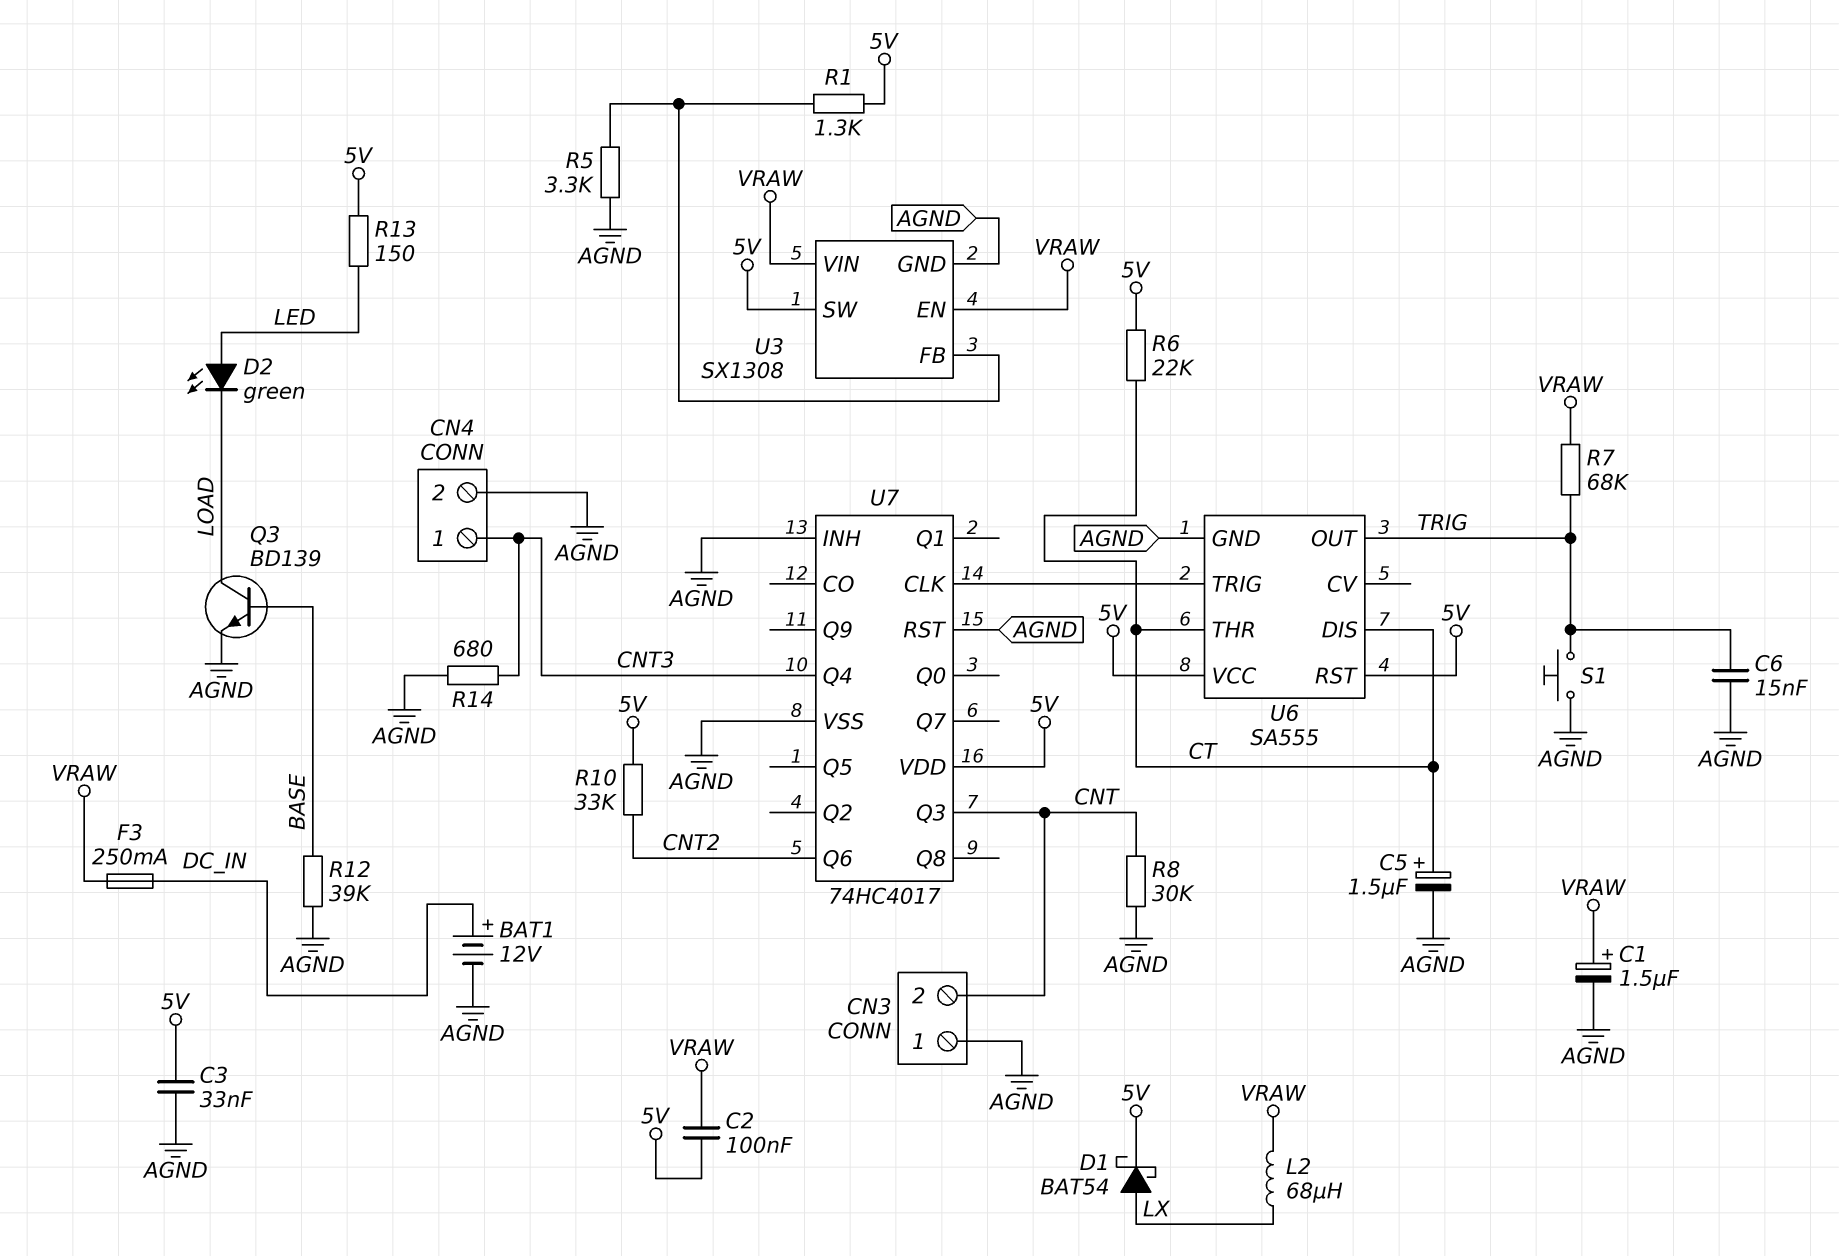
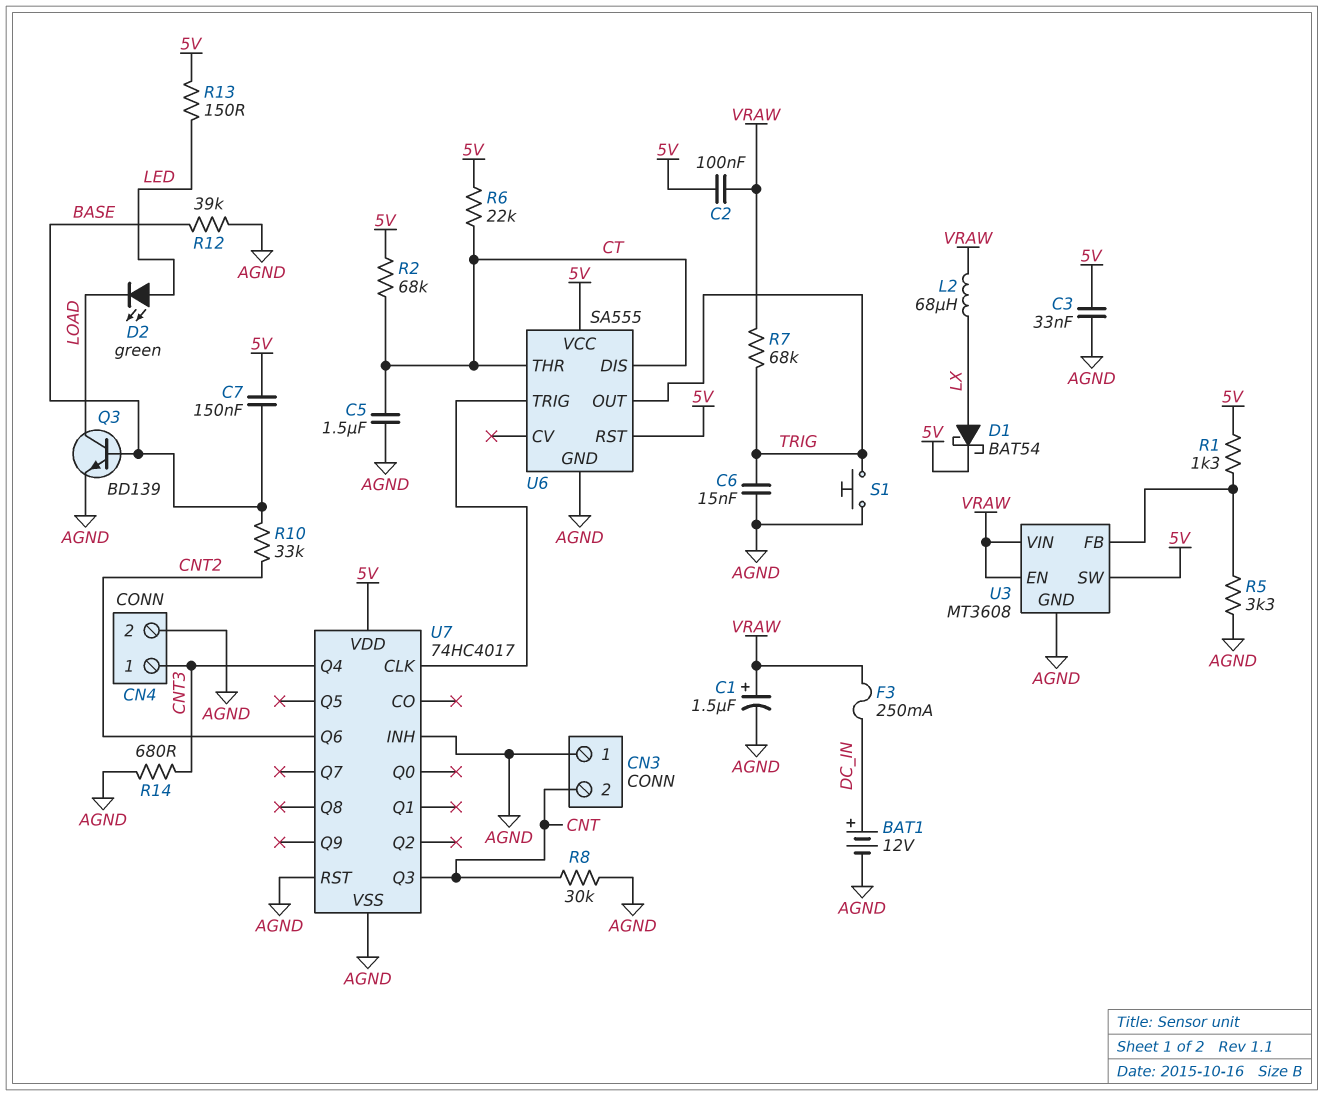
C5: 1.5uF (plus CT, minus AGND) -> 1.5uF (AGND, CT)
C7: none -> 150nF (5V, BASE)
R2: none -> 68k (5V, CT)
R10: 33k (5V, CNT2) -> 33k (BASE, CNT2)
U3: SX1308 -> MT3608

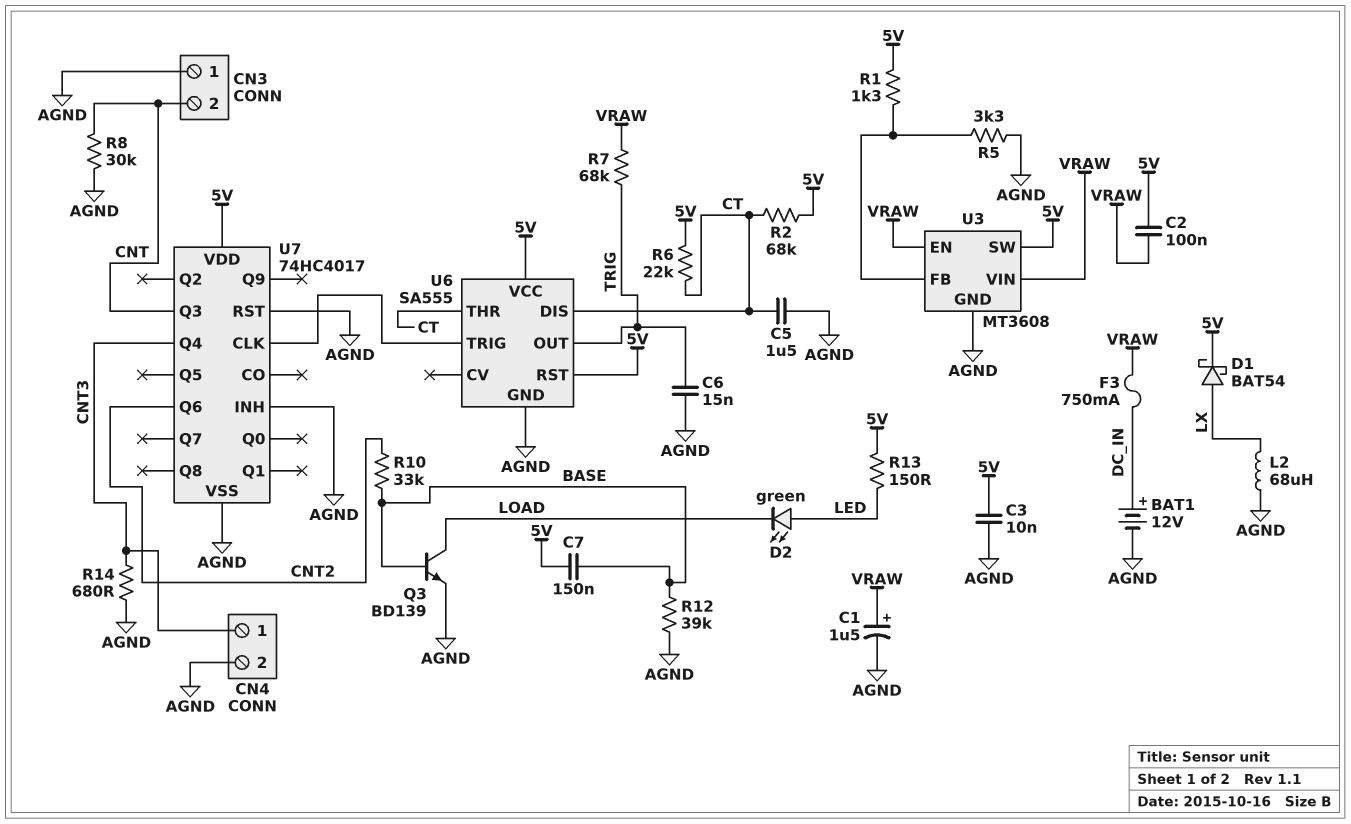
C3: 33nF (5V, AGND) -> 10nF (5V, AGND)
F3: 250mA (DC_IN, VRAW) -> 750mA (DC_IN, VRAW)
L2: 68uH (LX, VRAW) -> 68uH (AGND, LX)
S1: button (AGND, TRIG) -> none

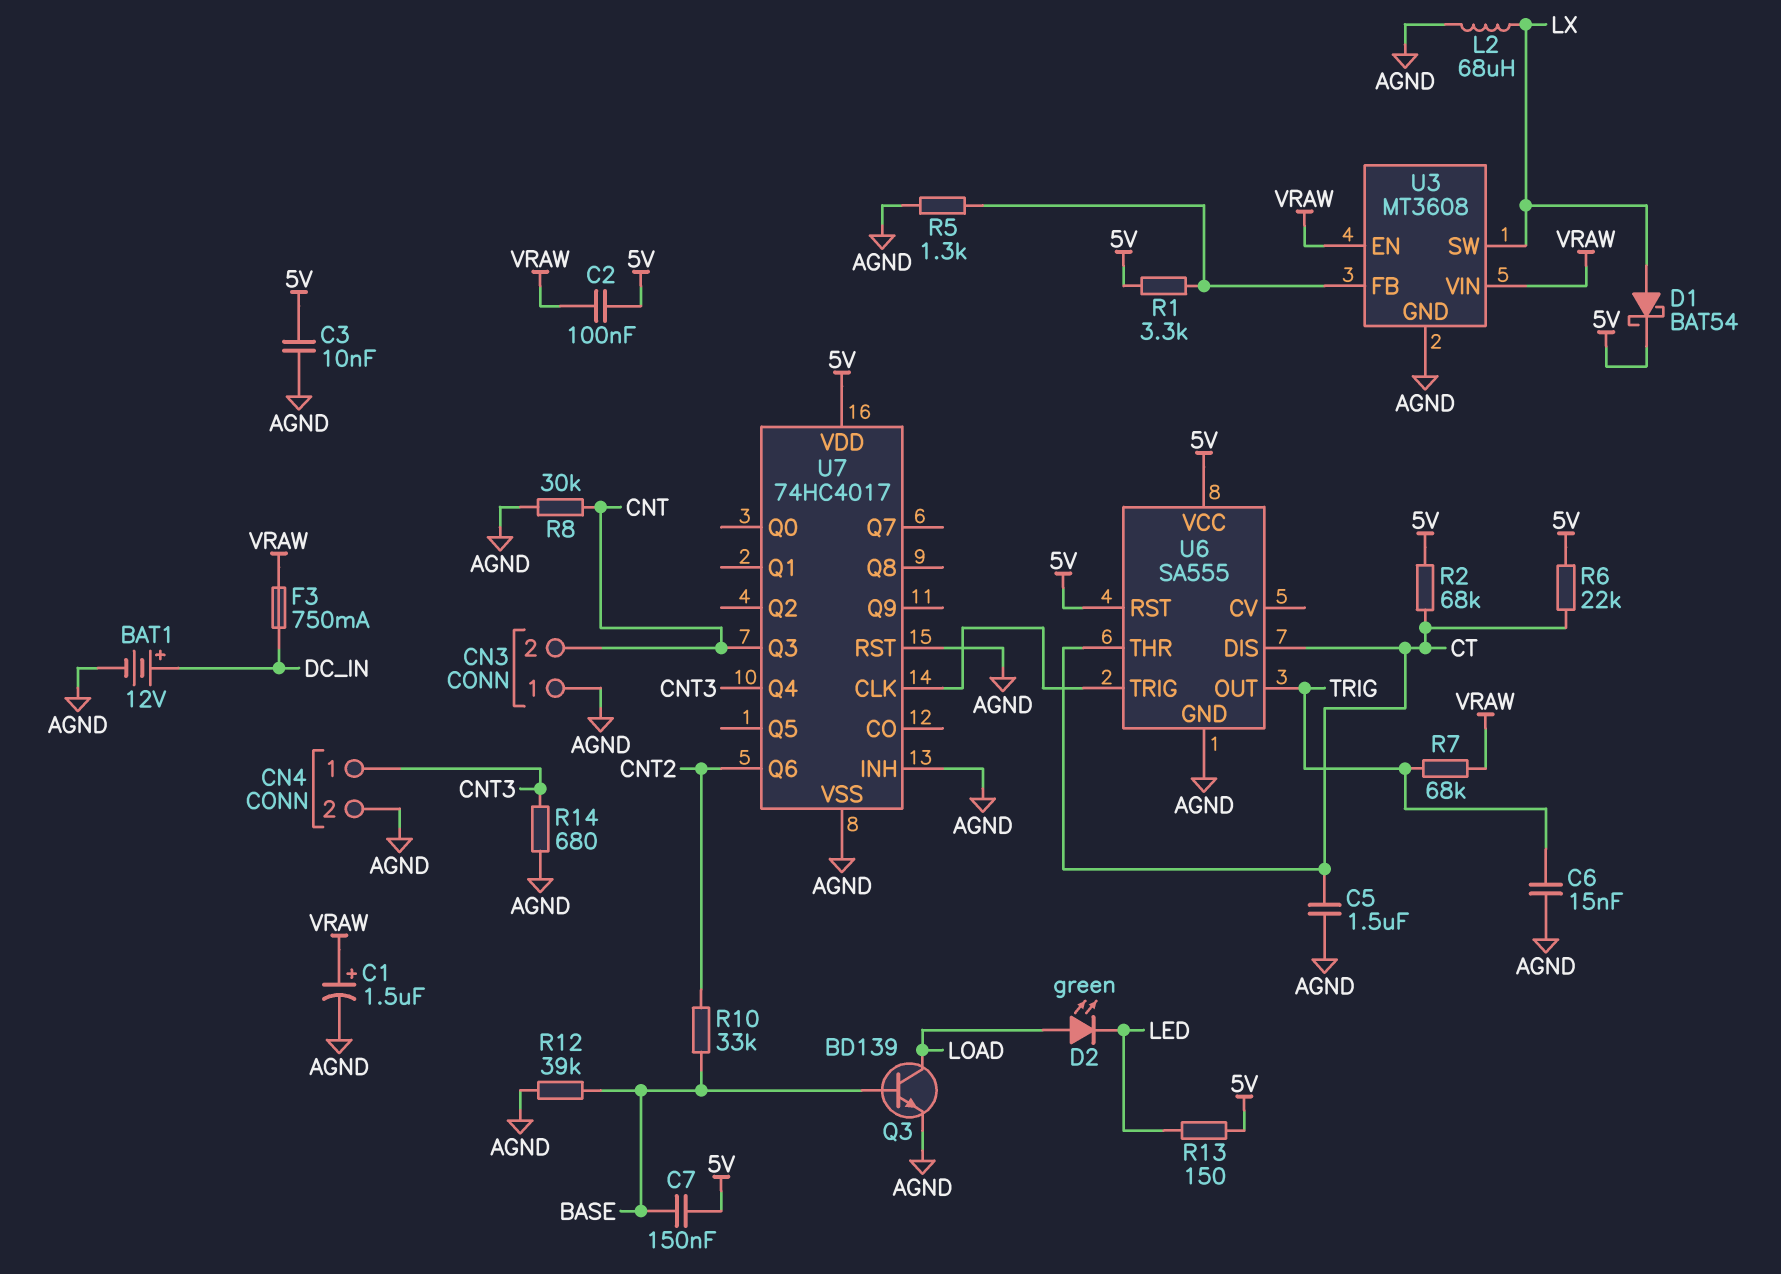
D2: LED green (A LED, K LOAD) -> LED green (A LOAD, K LED)
R1: 1.3k (5V, U3/FB) -> 3.3k (5V, U3/FB)
R5: 3.3k (AGND, U3/FB) -> 1.3k (AGND, U3/FB)
U3 pin SW: 5V -> LX

